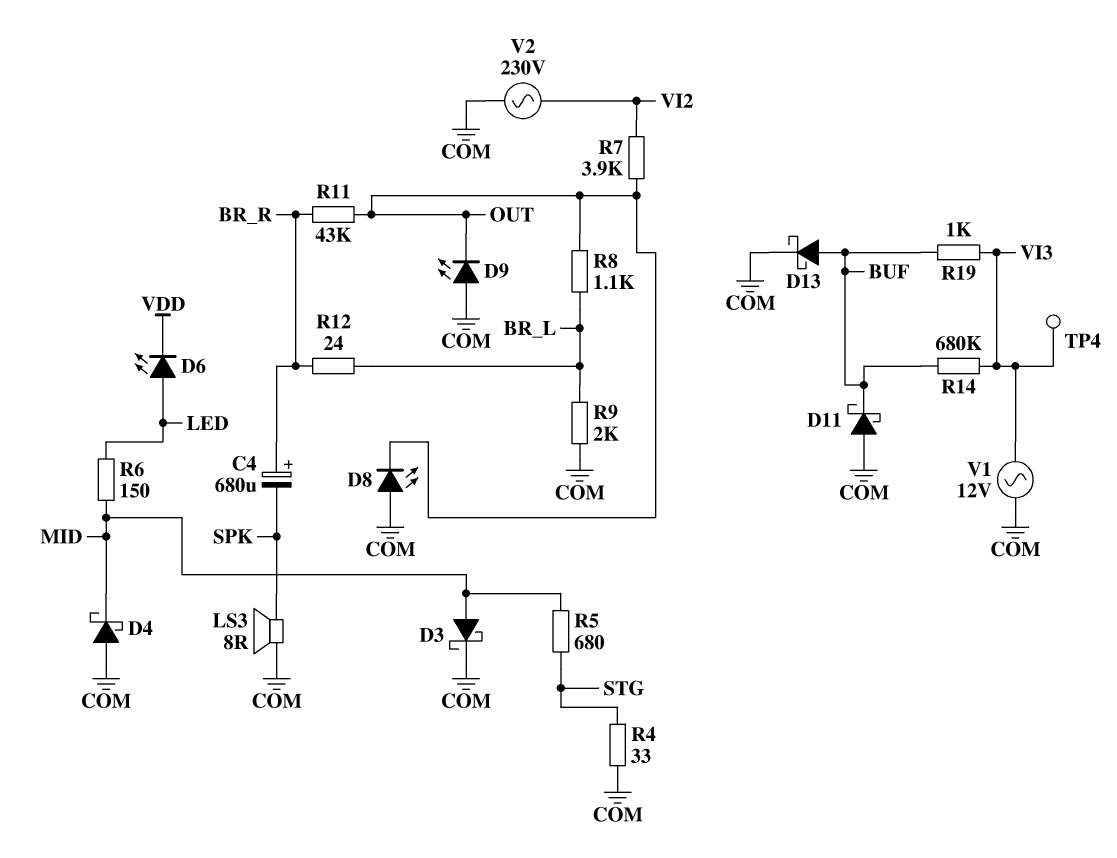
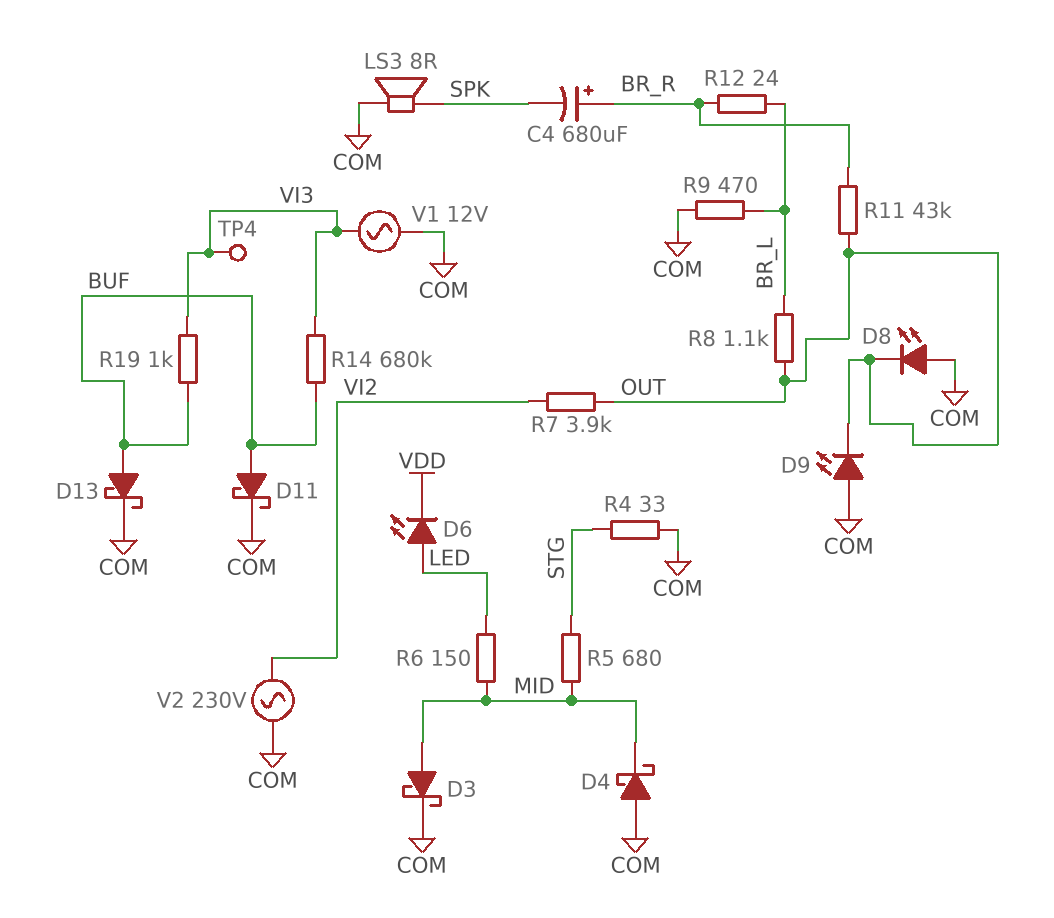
D11: schottky (A COM, K BUF) -> schottky (A BUF, K COM)
R9: 2k (BR_L, COM) -> 470 (BR_L, COM)

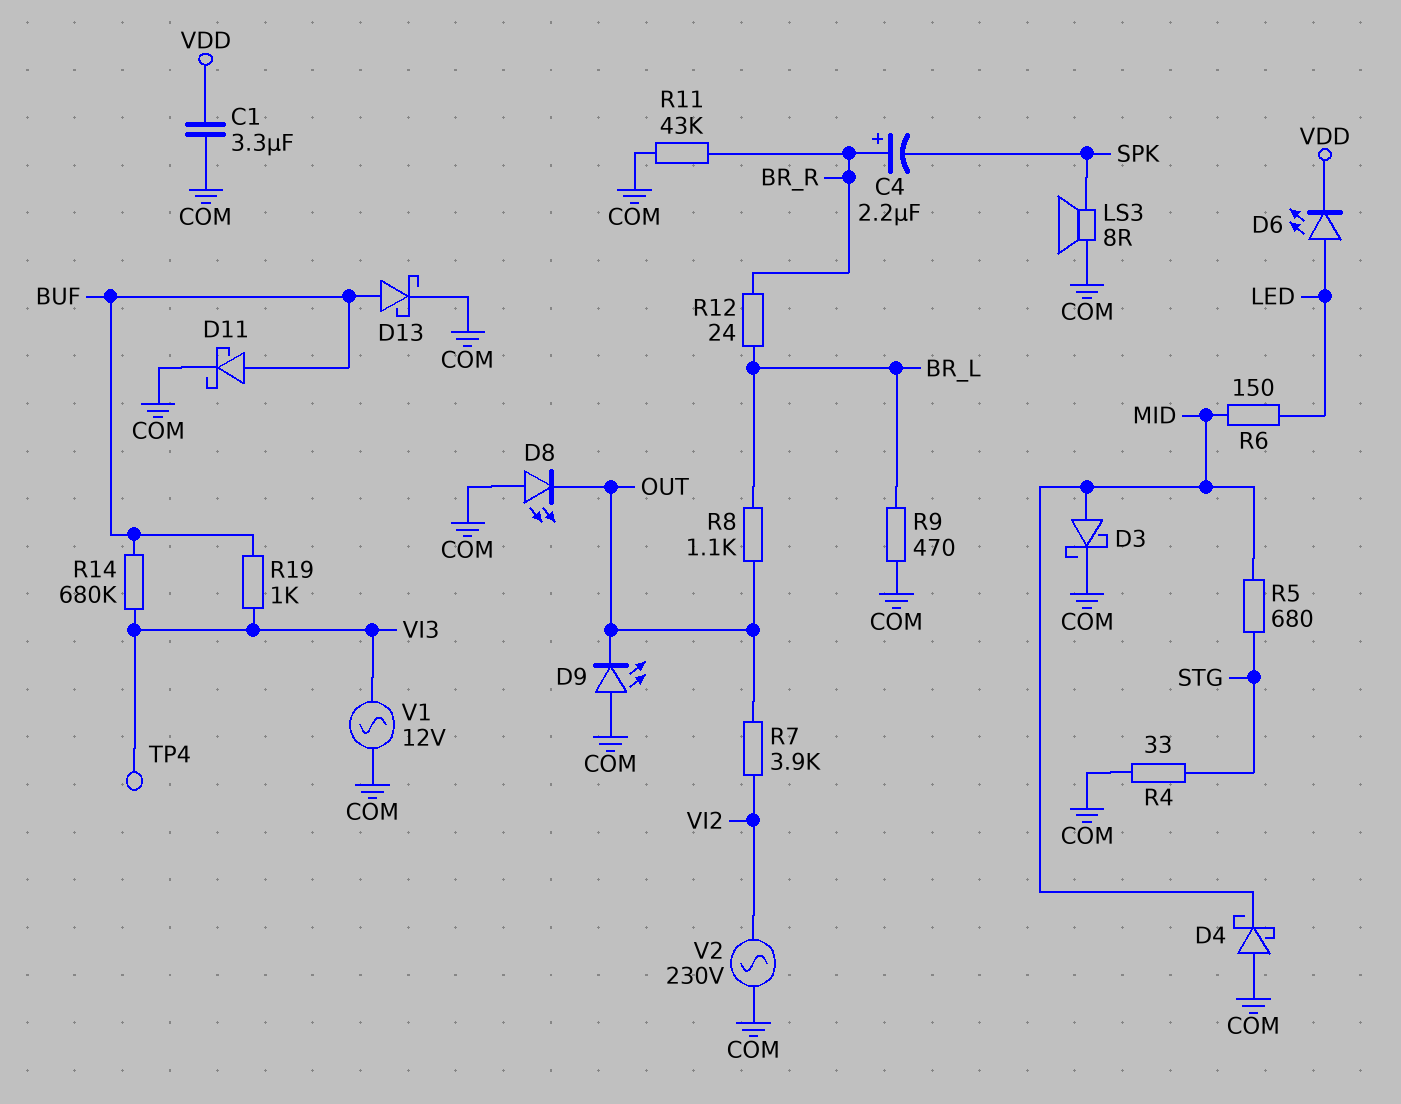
C1: none -> 3.3uF (COM, VDD)
C4: 680uF (plus BR_R, minus SPK) -> 2.2uF (plus BR_R, minus SPK)
R11: 43k (BR_R, OUT) -> 43k (BR_R, COM)

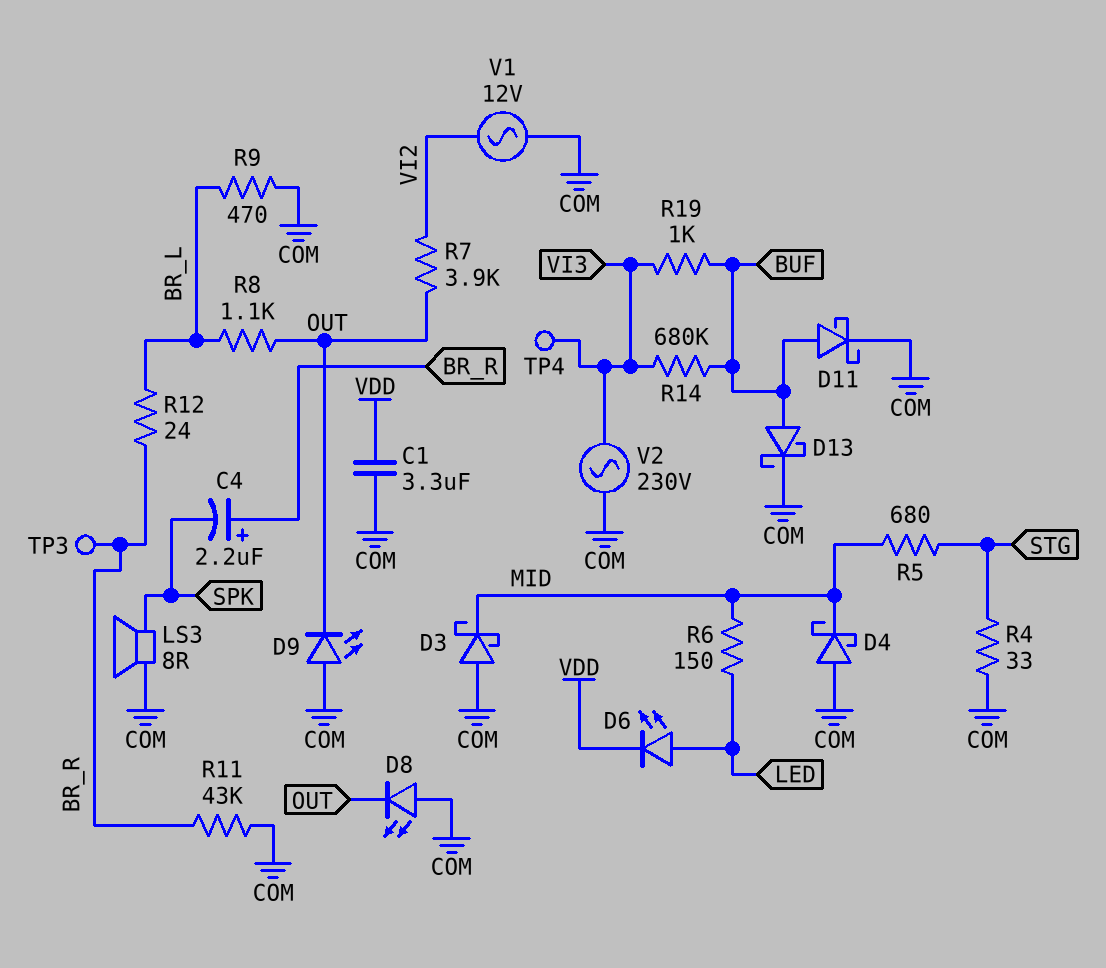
D3: schottky (A MID, K COM) -> schottky (A COM, K MID)
TP3: none -> test point (BR_R)
V1: AC 12V (COM, VI3) -> AC 12V (COM, VI2)
V2: AC 230V (COM, VI2) -> AC 230V (COM, VI3)

